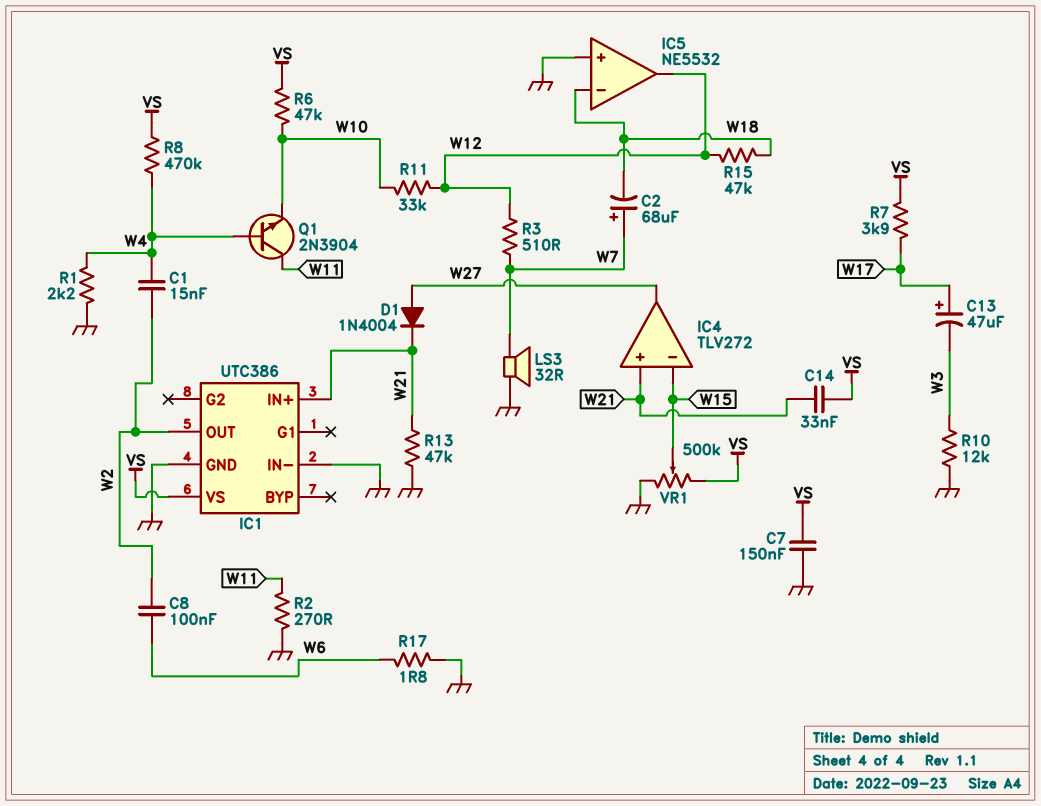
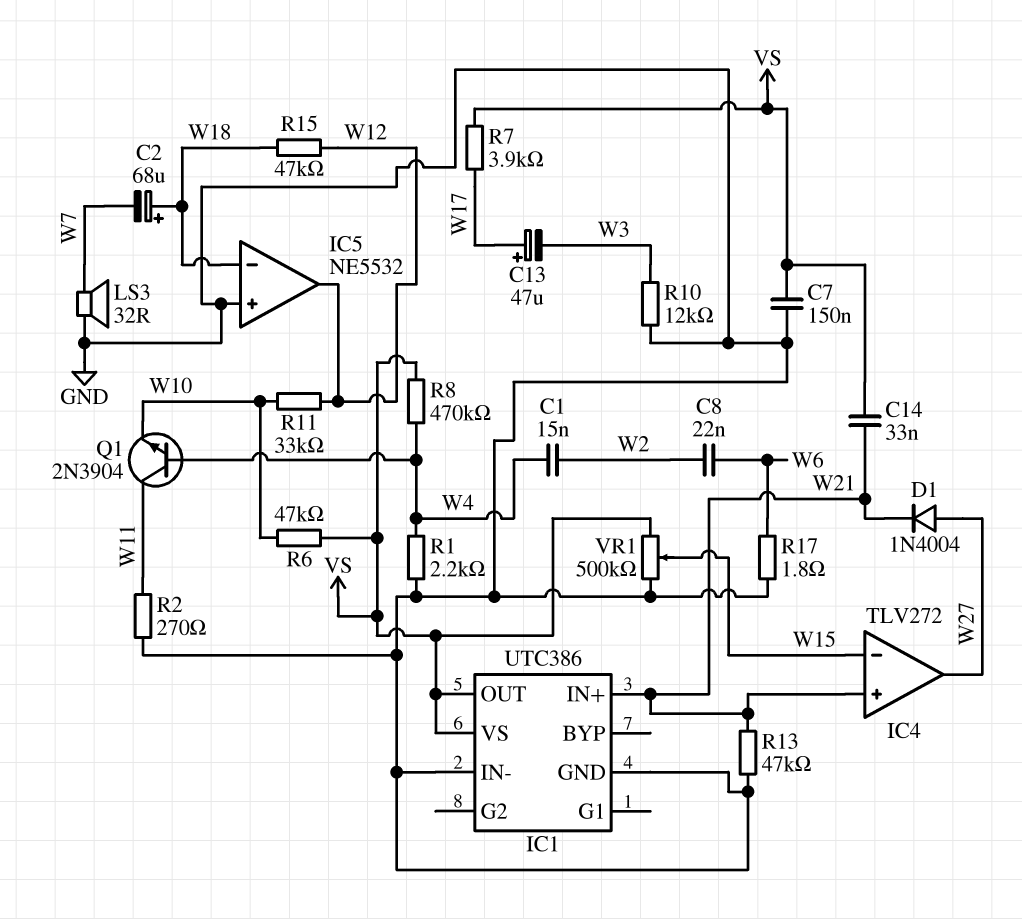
C2: 68uF (plus W7, minus W18) -> 68uF (plus W18, minus W7)
C8: 100nF (W2, W6) -> 22nF (W2, W6)
IC1 pin OUT: W2 -> VS
R3: 510 (W7, W12) -> none

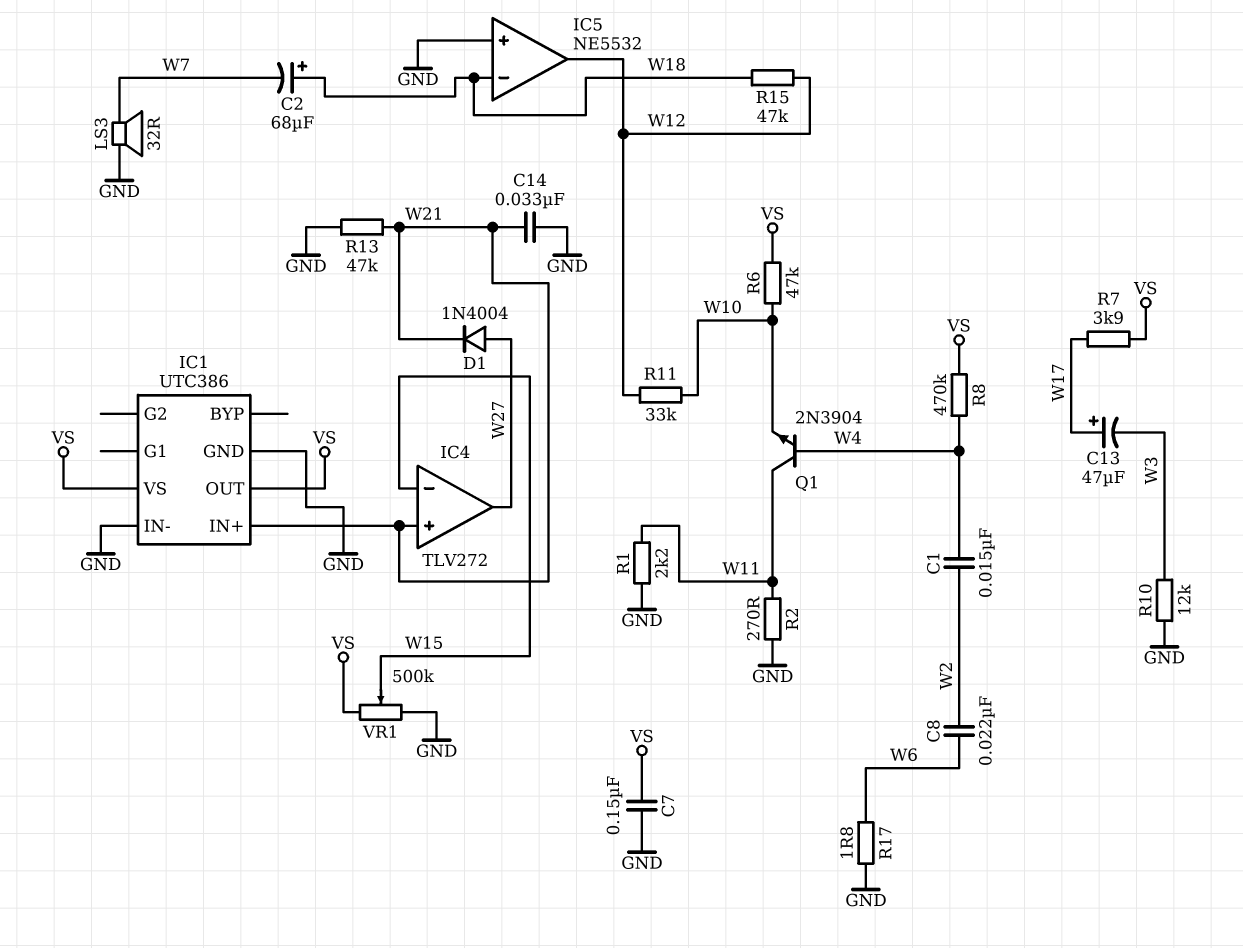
C14: 33nF (VS, W21) -> 33nF (GND, W21)
R1: 2.2k (GND, W4) -> 2.2k (GND, W11)

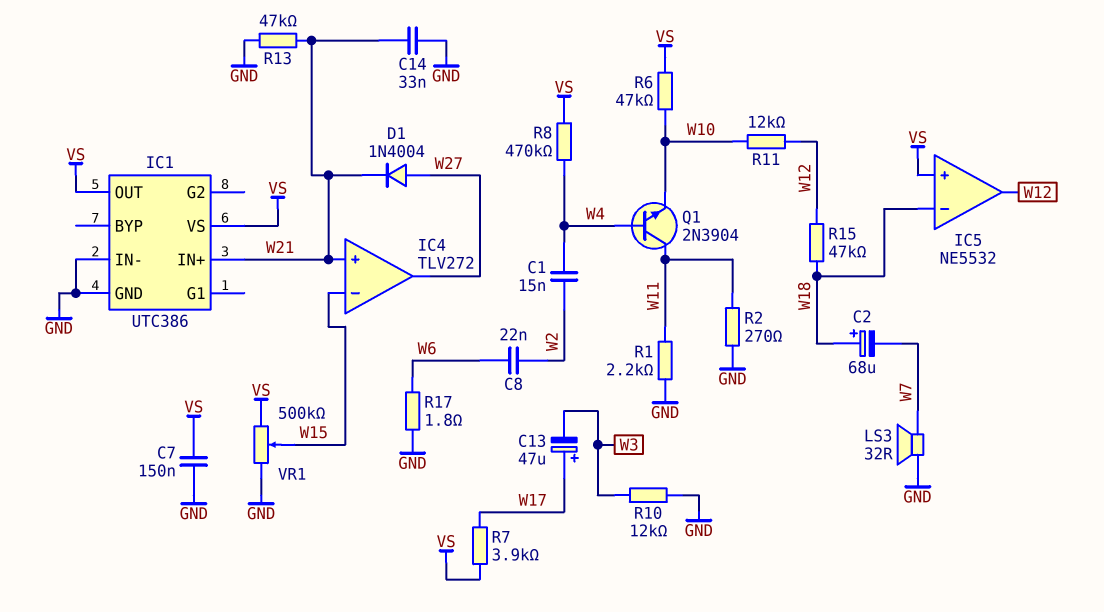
IC5 pin in+: GND -> VS
R11: 33k (W10, W12) -> 12k (W10, W12)

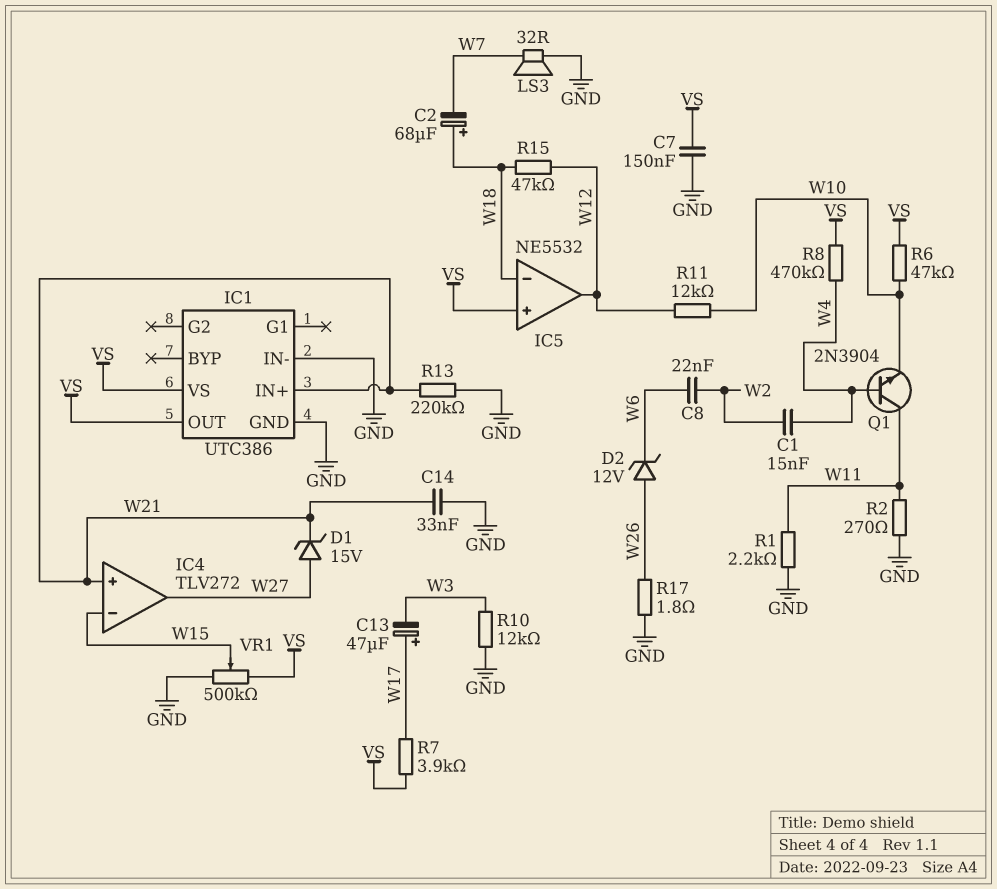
D1: diode 1N4004 (A W27, K W21) -> zener 15V (A W27, K W21)
D2: none -> zener 12V (A W26, K W6)
R13: 47k (GND, W21) -> 220k (GND, W21)
R17: 1.8 (GND, W6) -> 1.8 (GND, W26)

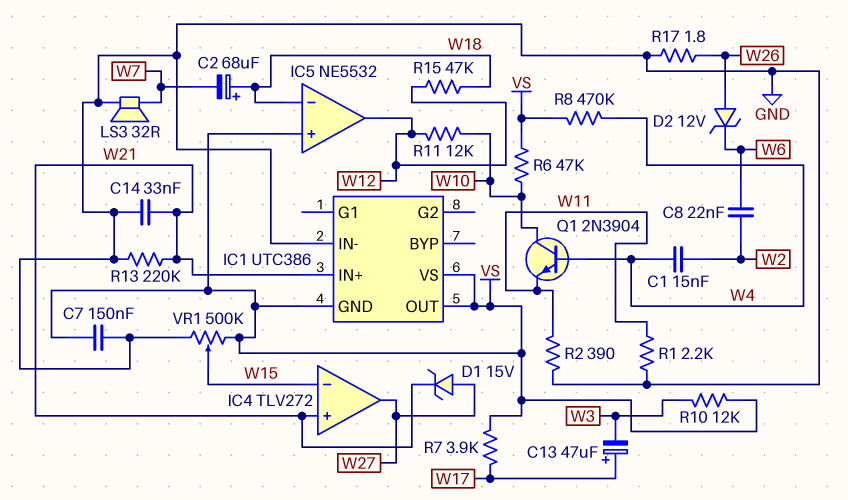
IC1 pin GND: GND -> VS
Q1: NPN 2N3904 (B W4, C W11, E W10) -> NPN 2N3904 (B W4, C W10, E W11)
R2: 270 (GND, W11) -> 390 (GND, W11)
R10: 12k (GND, W3) -> 12k (VS, W3)

